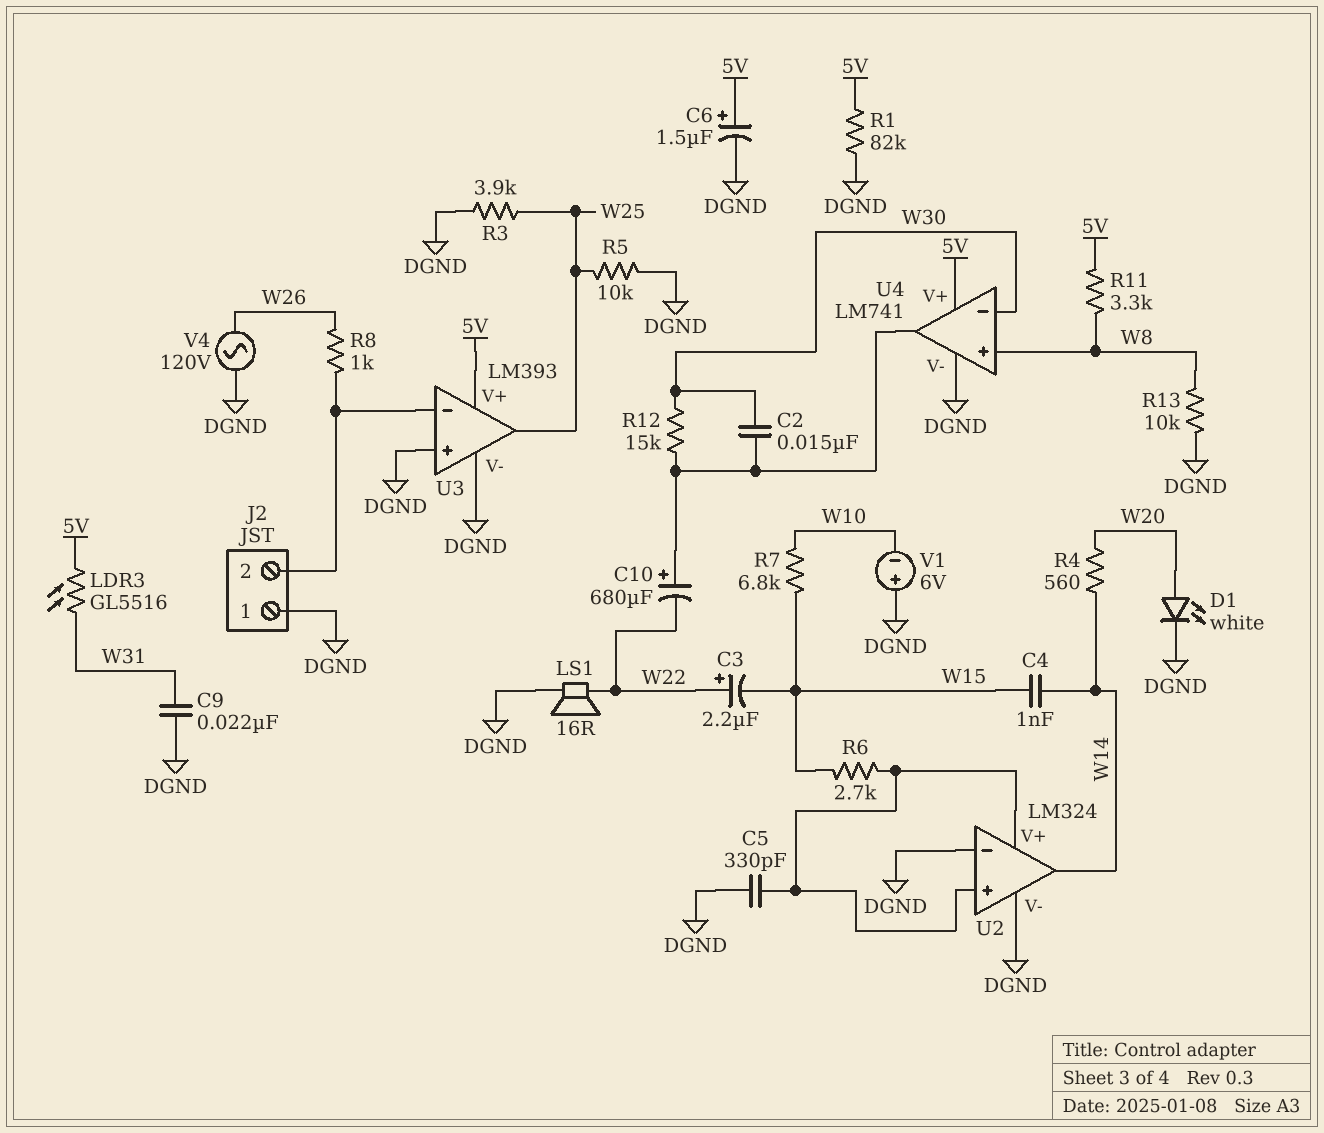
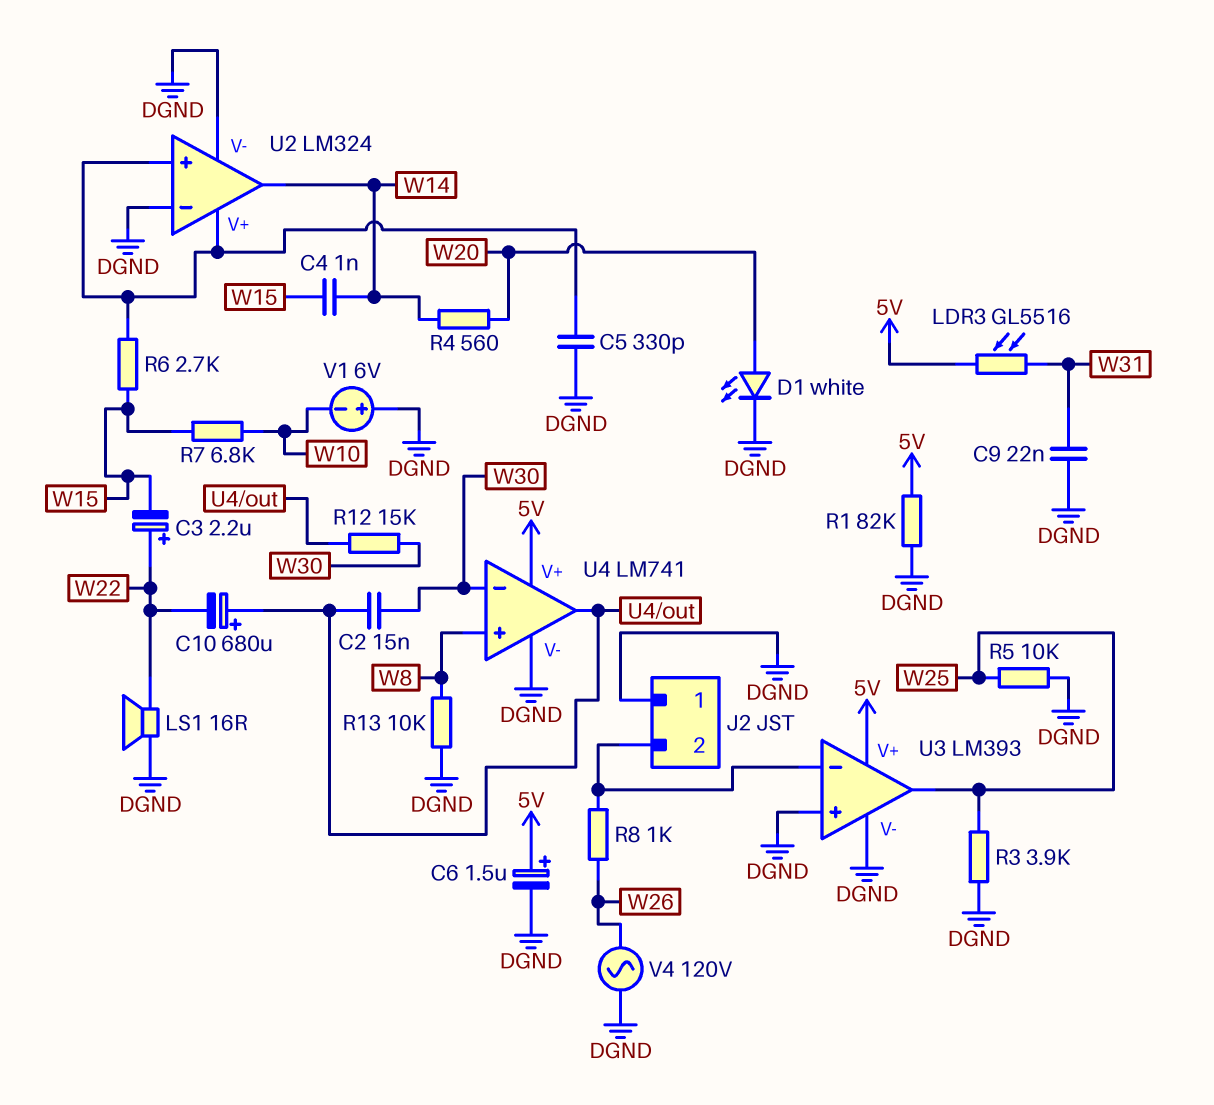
R11: 3.3k (5V, W8) -> none

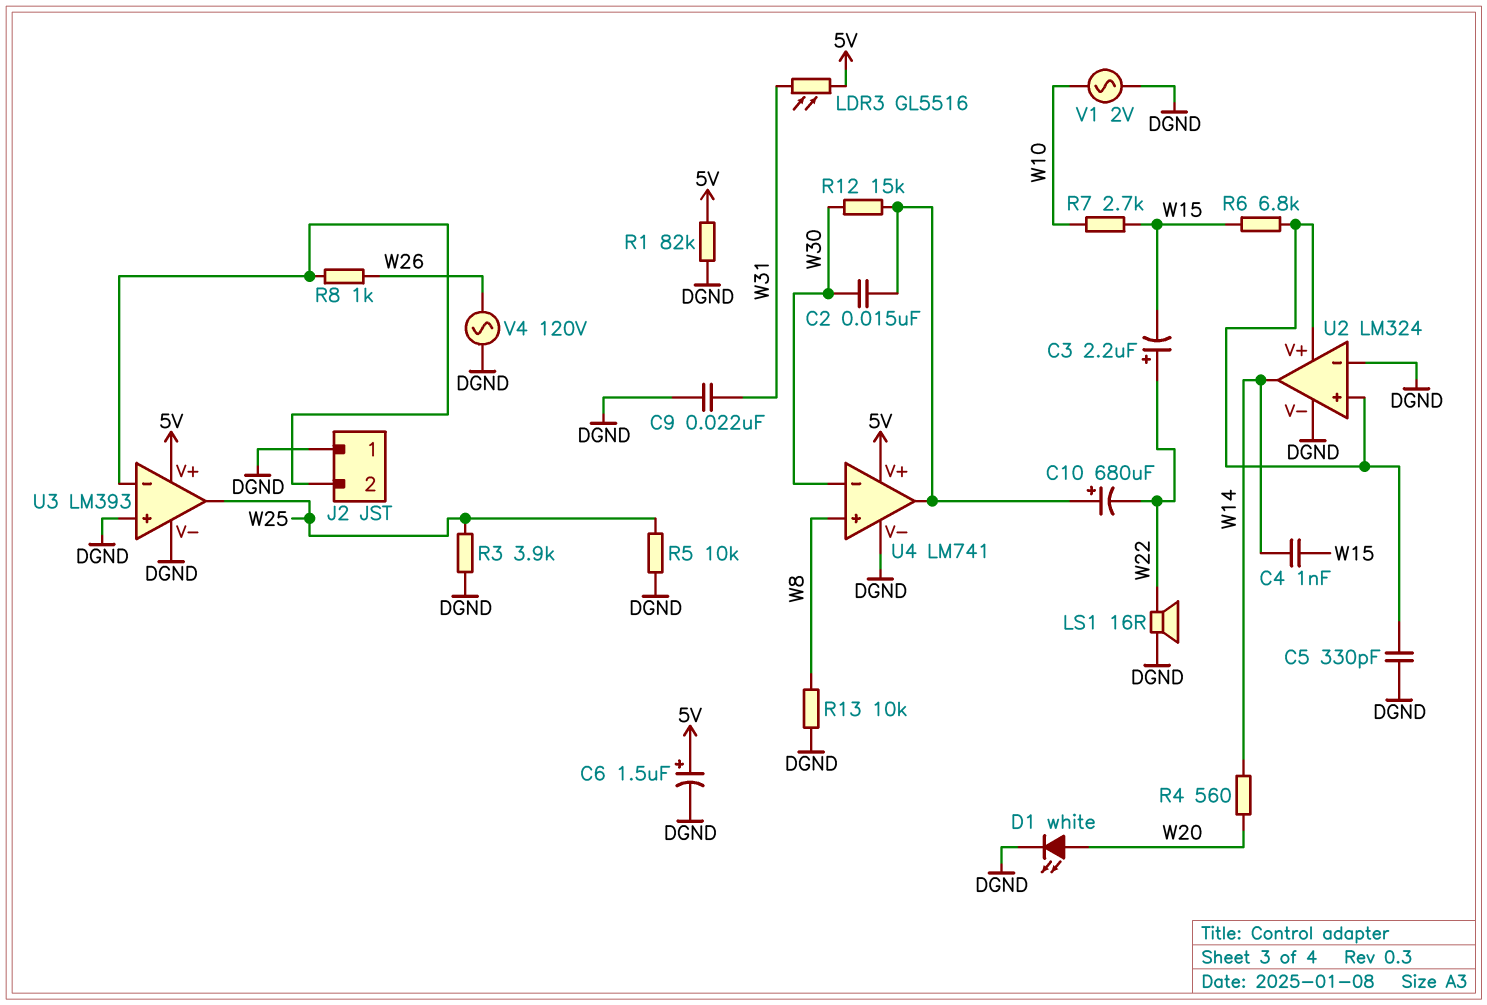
R6: 2.7k (U2/V+, W15) -> 6.8k (U2/V+, W15)
R7: 6.8k (W10, W15) -> 2.7k (W10, W15)
V1: 6V (plus DGND, minus W10) -> AC 2V (DGND, W10)

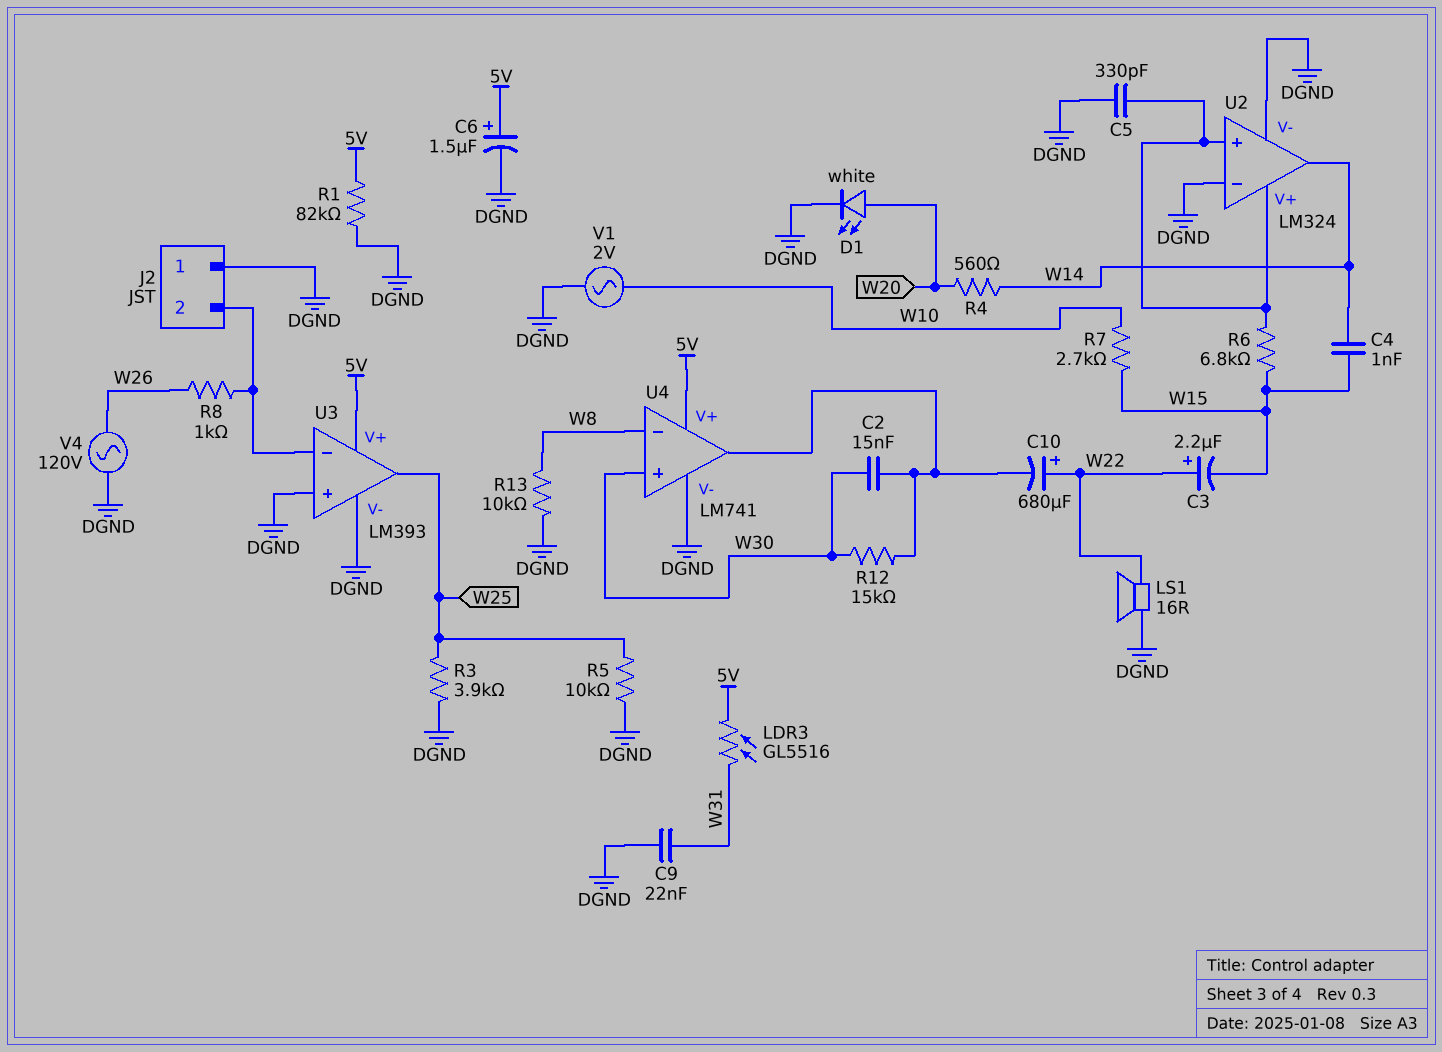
C10: 680uF (plus U4/out, minus W22) -> 680uF (plus W22, minus U4/out)
U4 pin in+: W8 -> W30
U4 pin in-: W30 -> W8

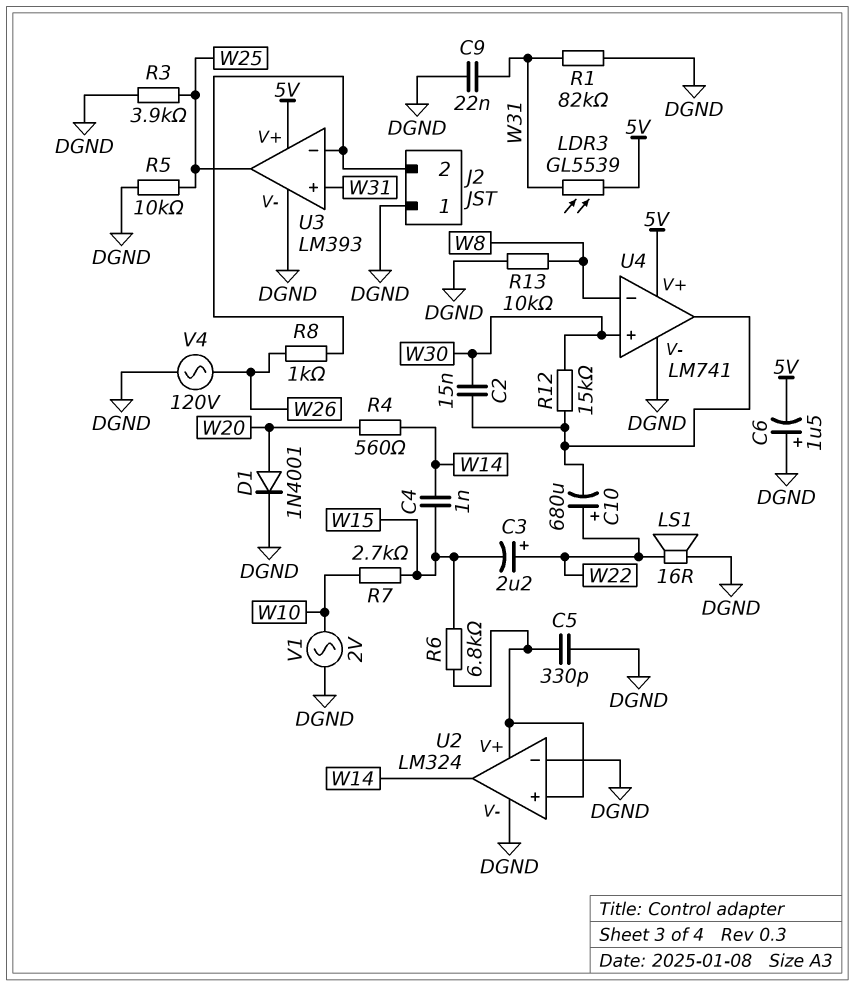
C6: 1.5uF (plus 5V, minus DGND) -> 1.5uF (plus DGND, minus 5V)
D1: LED white (A W20, K DGND) -> diode 1N4001 (A W20, K DGND)
LDR3: GL5516 (5V, W31) -> GL5539 (5V, W31)
R1: 82k (5V, DGND) -> 82k (DGND, W31)
U3 pin in+: DGND -> W31

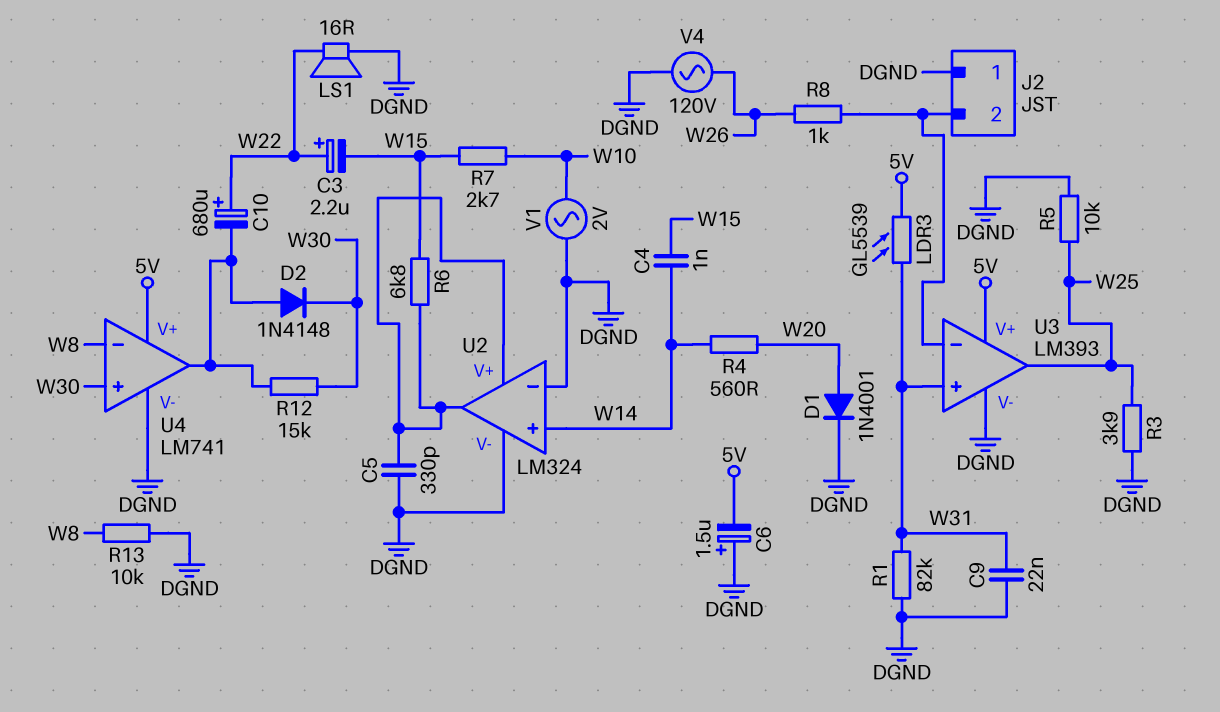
C2: 15nF (U4/out, W30) -> none
D2: none -> diode 1N4148 (A U4/out, K W30)
U2 pin in+: U2/V+ -> W14
U2 pin out: W14 -> U2/V+

